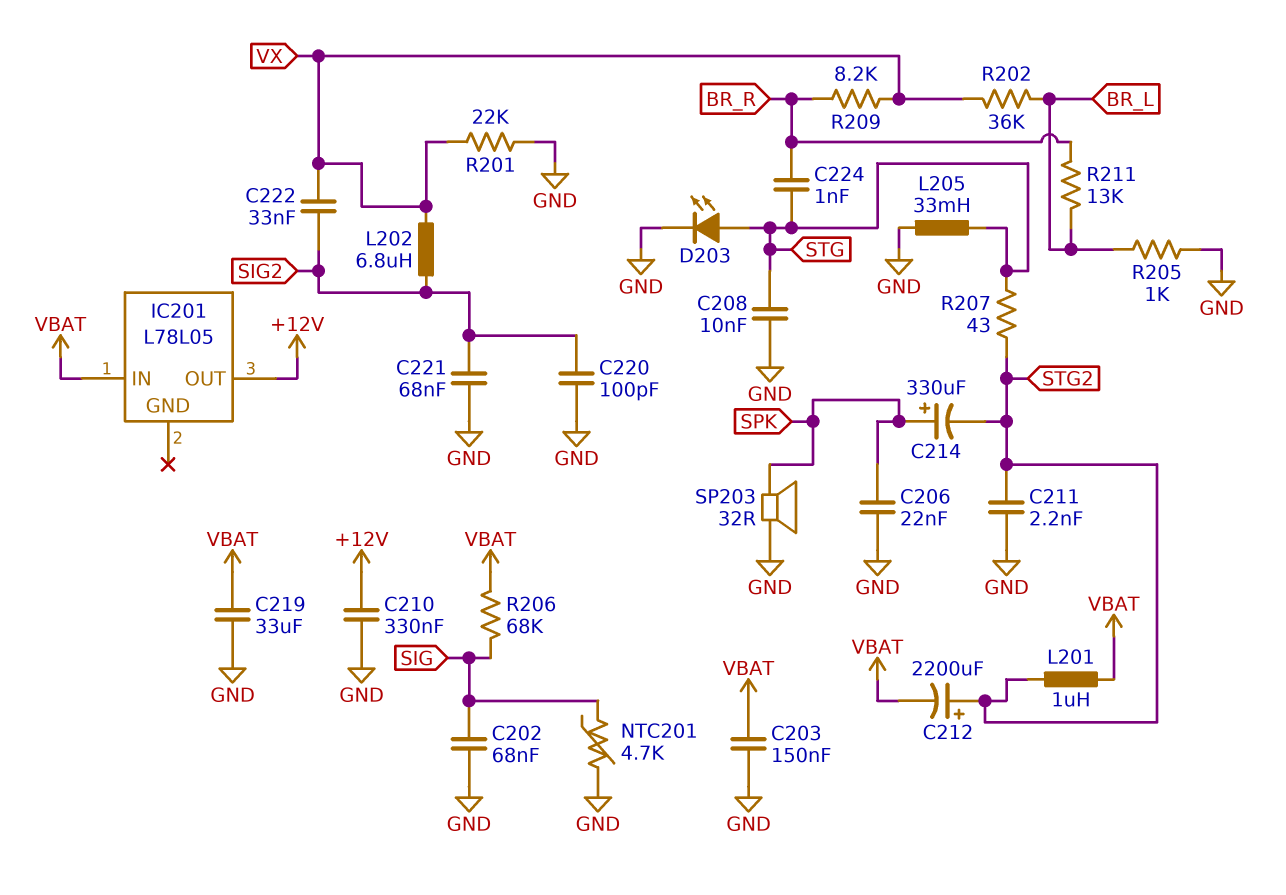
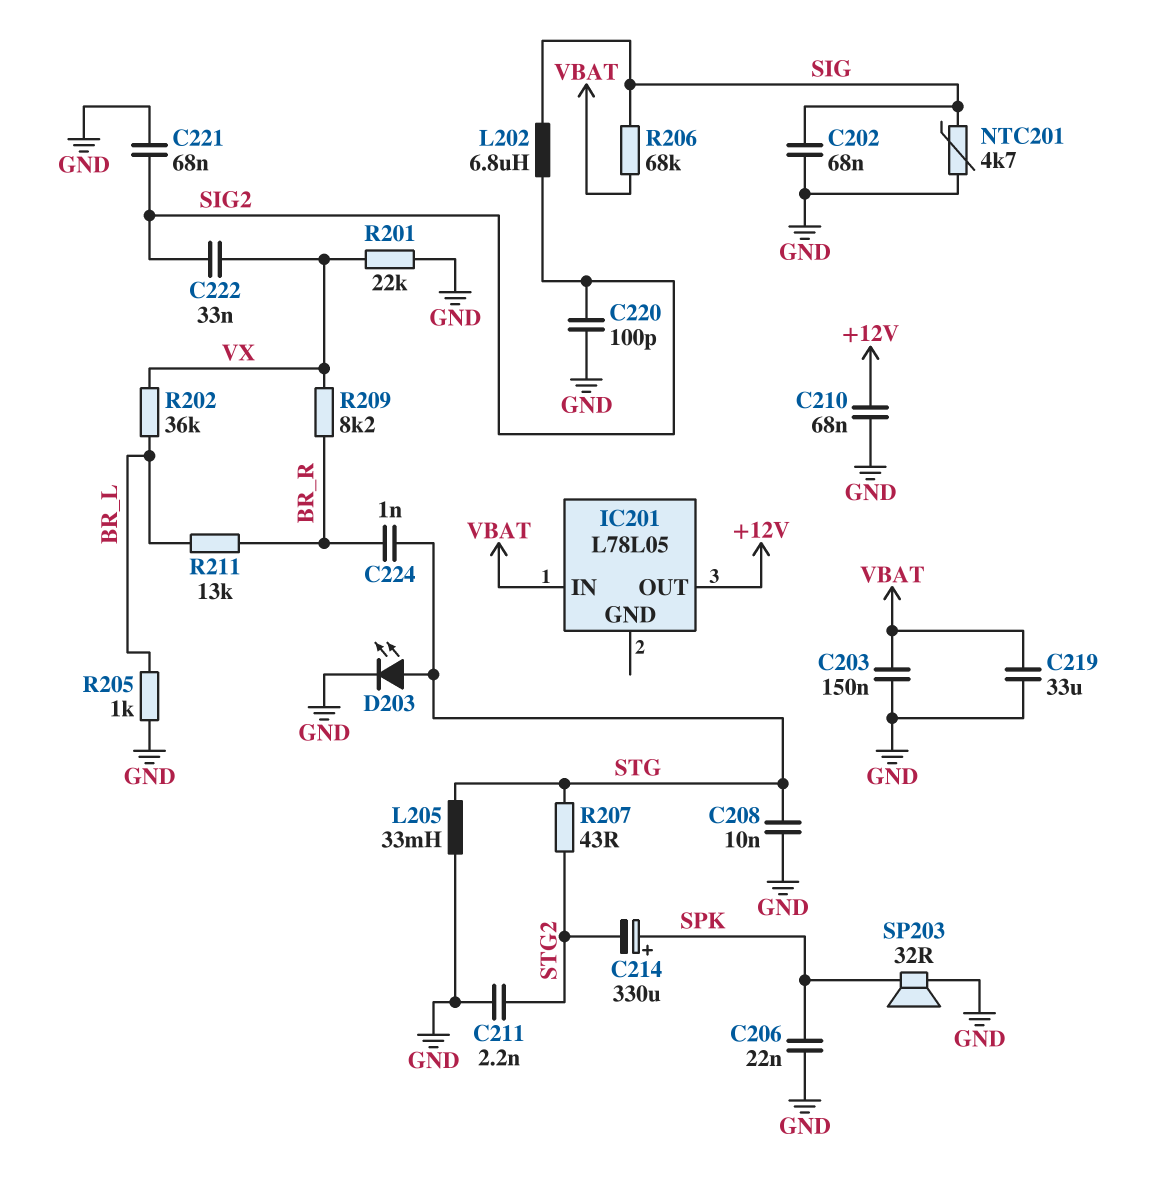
C210: 330nF (+12V, GND) -> 68nF (+12V, GND)
C212: 2200uF (plus STG2, minus VBAT) -> none
L201: 1uH (STG2, VBAT) -> none
L202: 6.8uH (SIG2, VX) -> 6.8uH (SIG, SIG2)

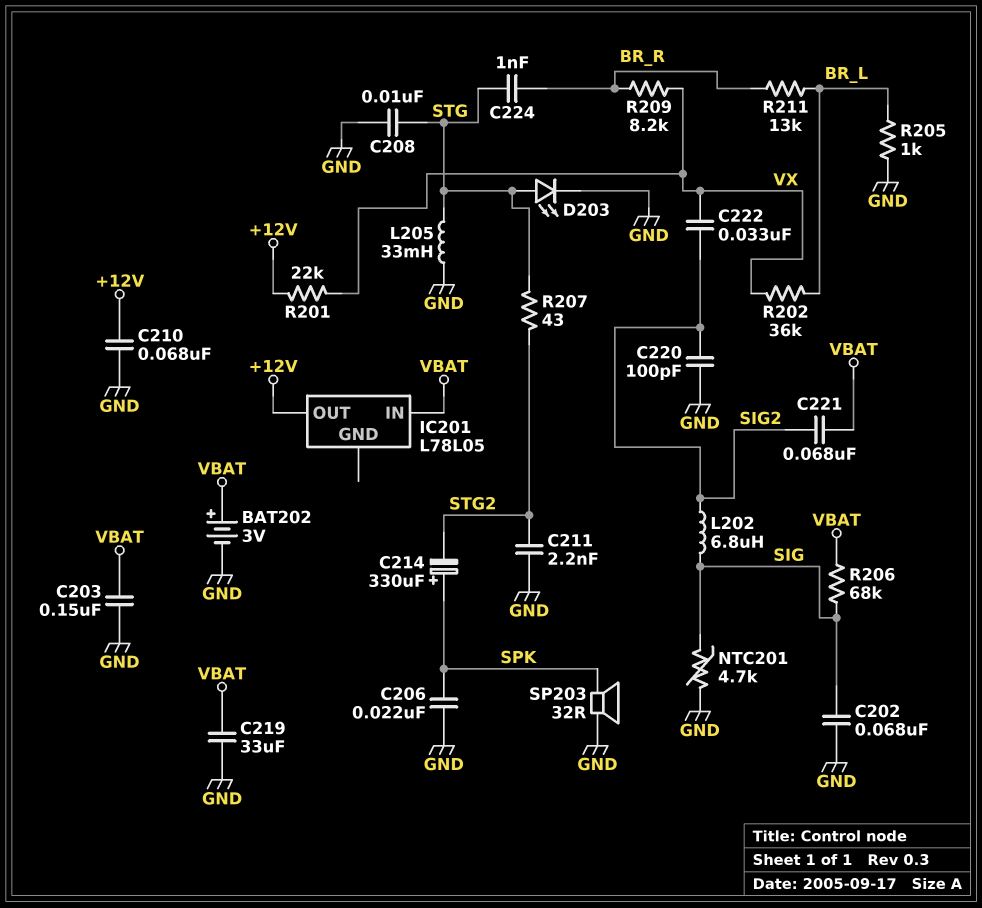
BAT202: none -> 3V (plus VBAT, minus GND)
C221: 68nF (GND, SIG2) -> 68nF (SIG2, VBAT)
R201: 22k (GND, VX) -> 22k (+12V, VX)

